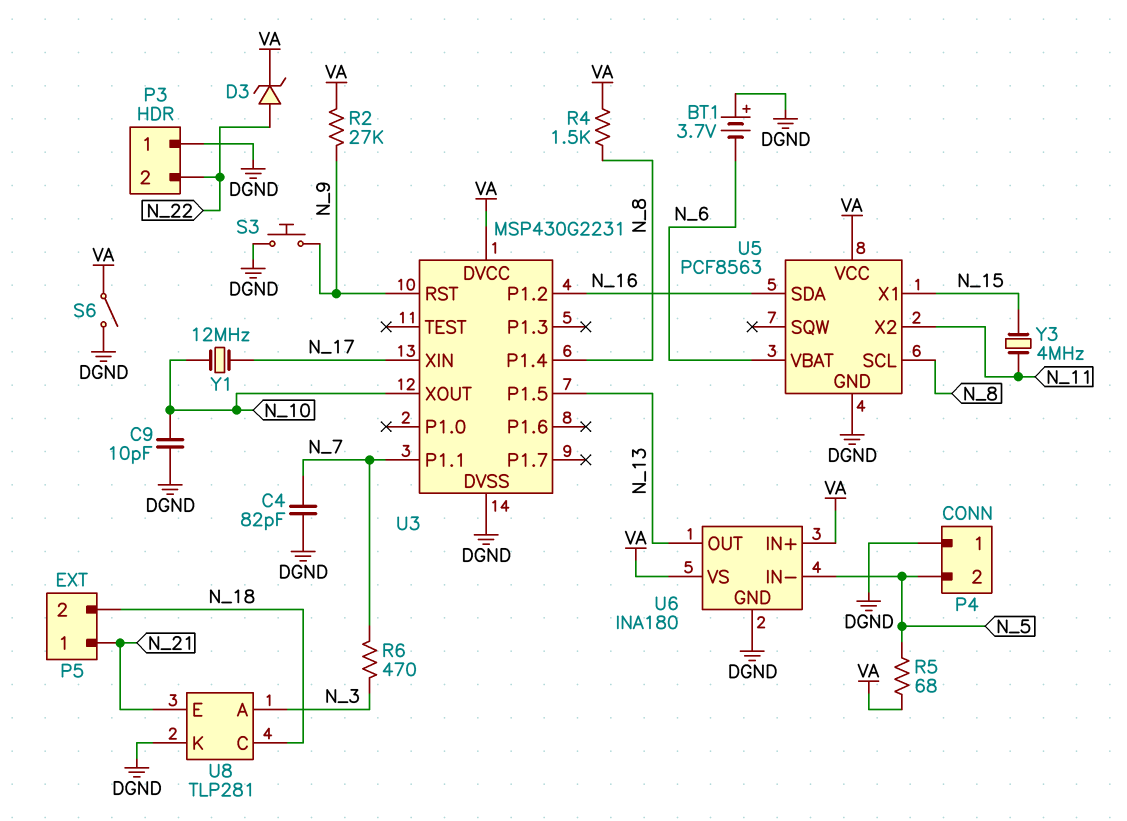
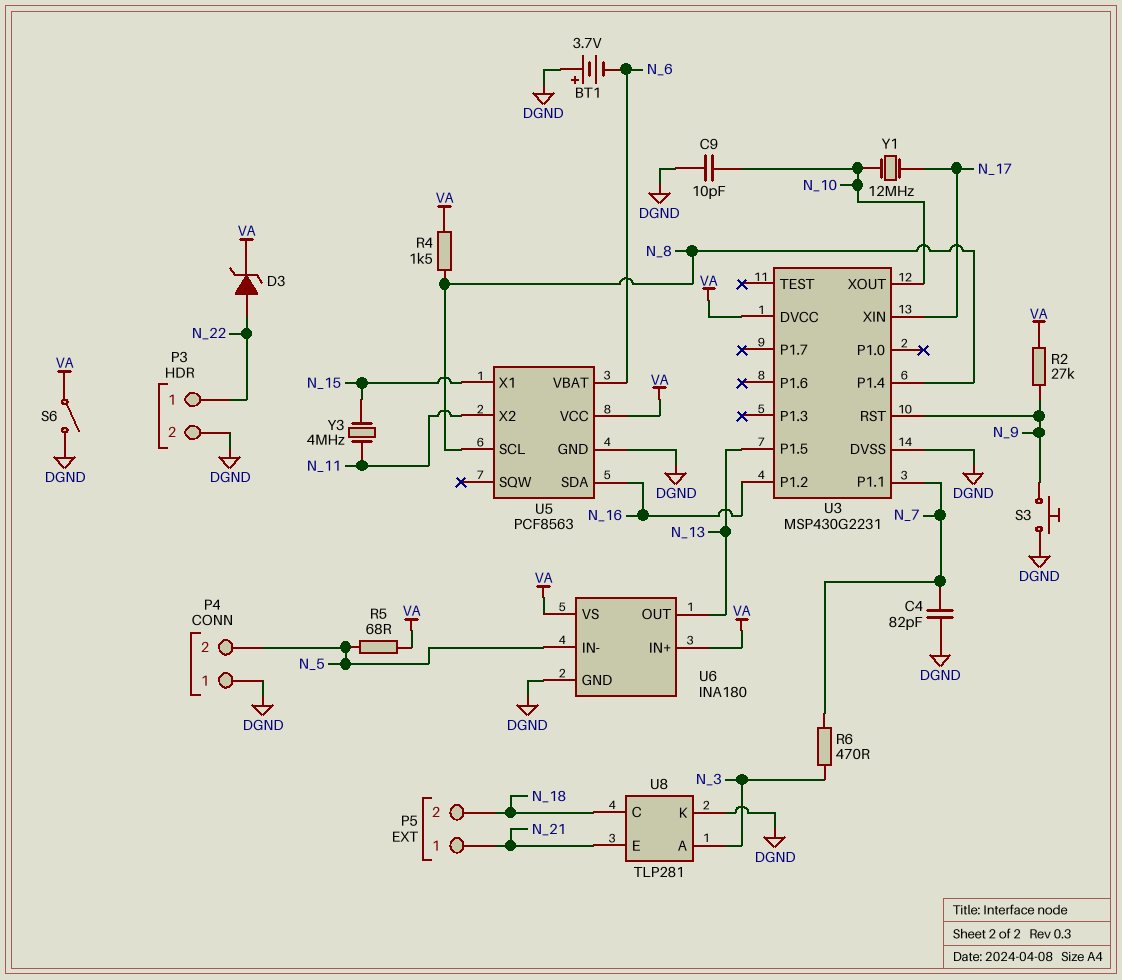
P3 pin 1: DGND -> N_22
P3 pin 2: N_22 -> DGND

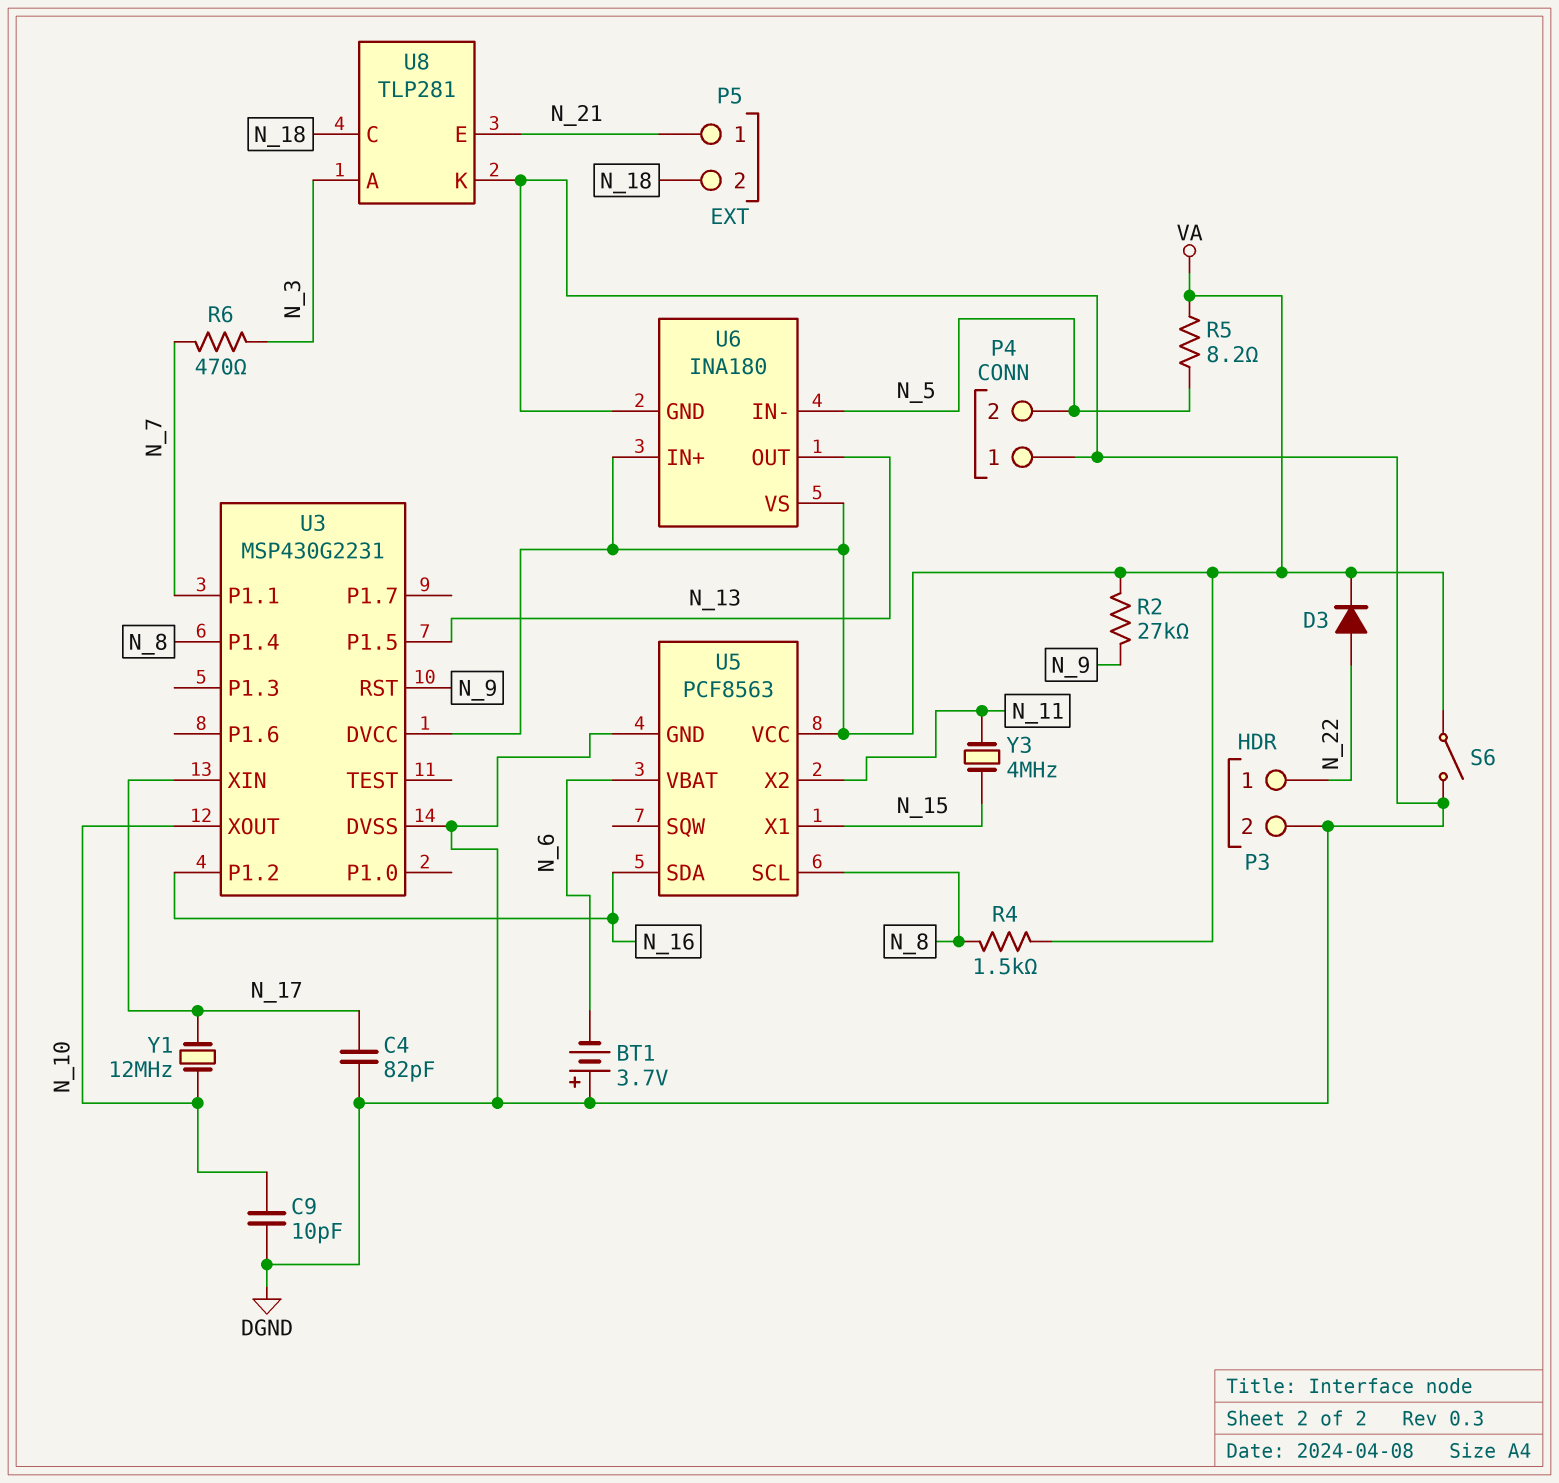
C4: 82pF (DGND, N_7) -> 82pF (DGND, N_17)
D3: zener (A N_22, K VA) -> diode (A N_22, K VA)
R5: 68 (N_5, VA) -> 8.2 (N_5, VA)
S3: button (DGND, N_9) -> none

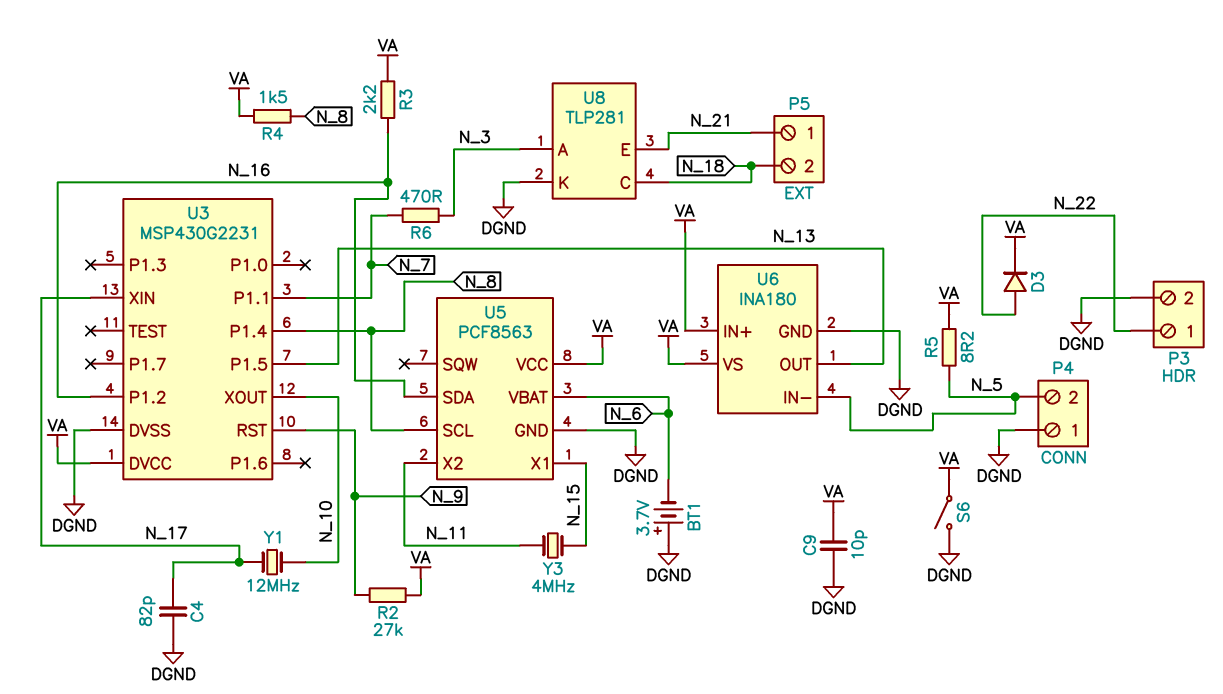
C9: 10pF (DGND, N_10) -> 10pF (DGND, VA)
R3: none -> 2.2k (N_16, VA)

